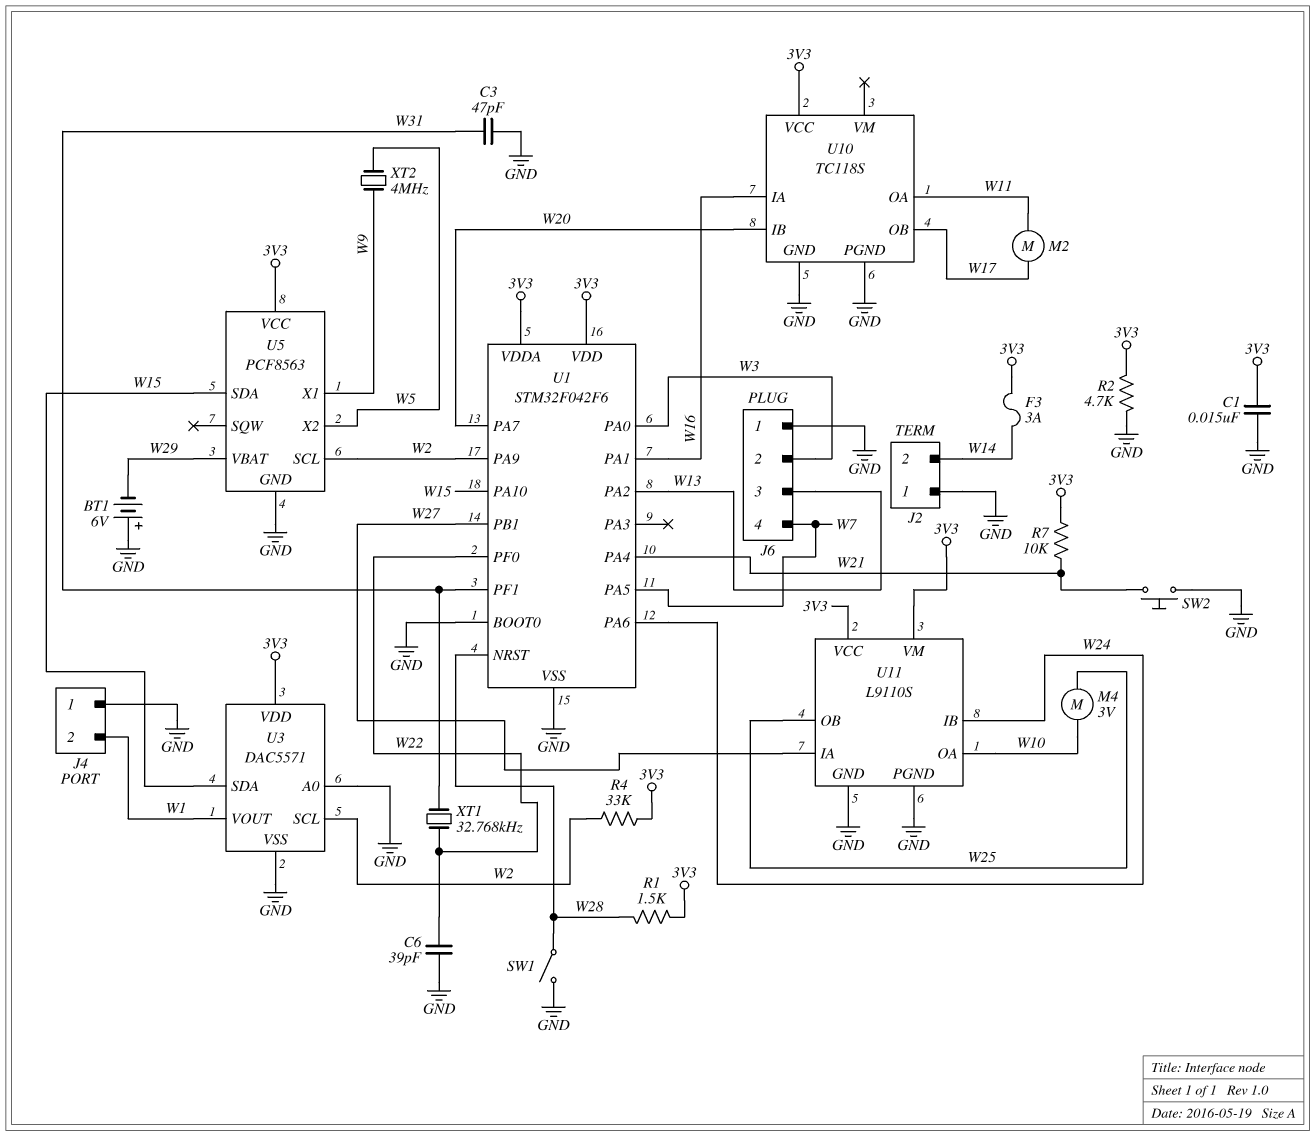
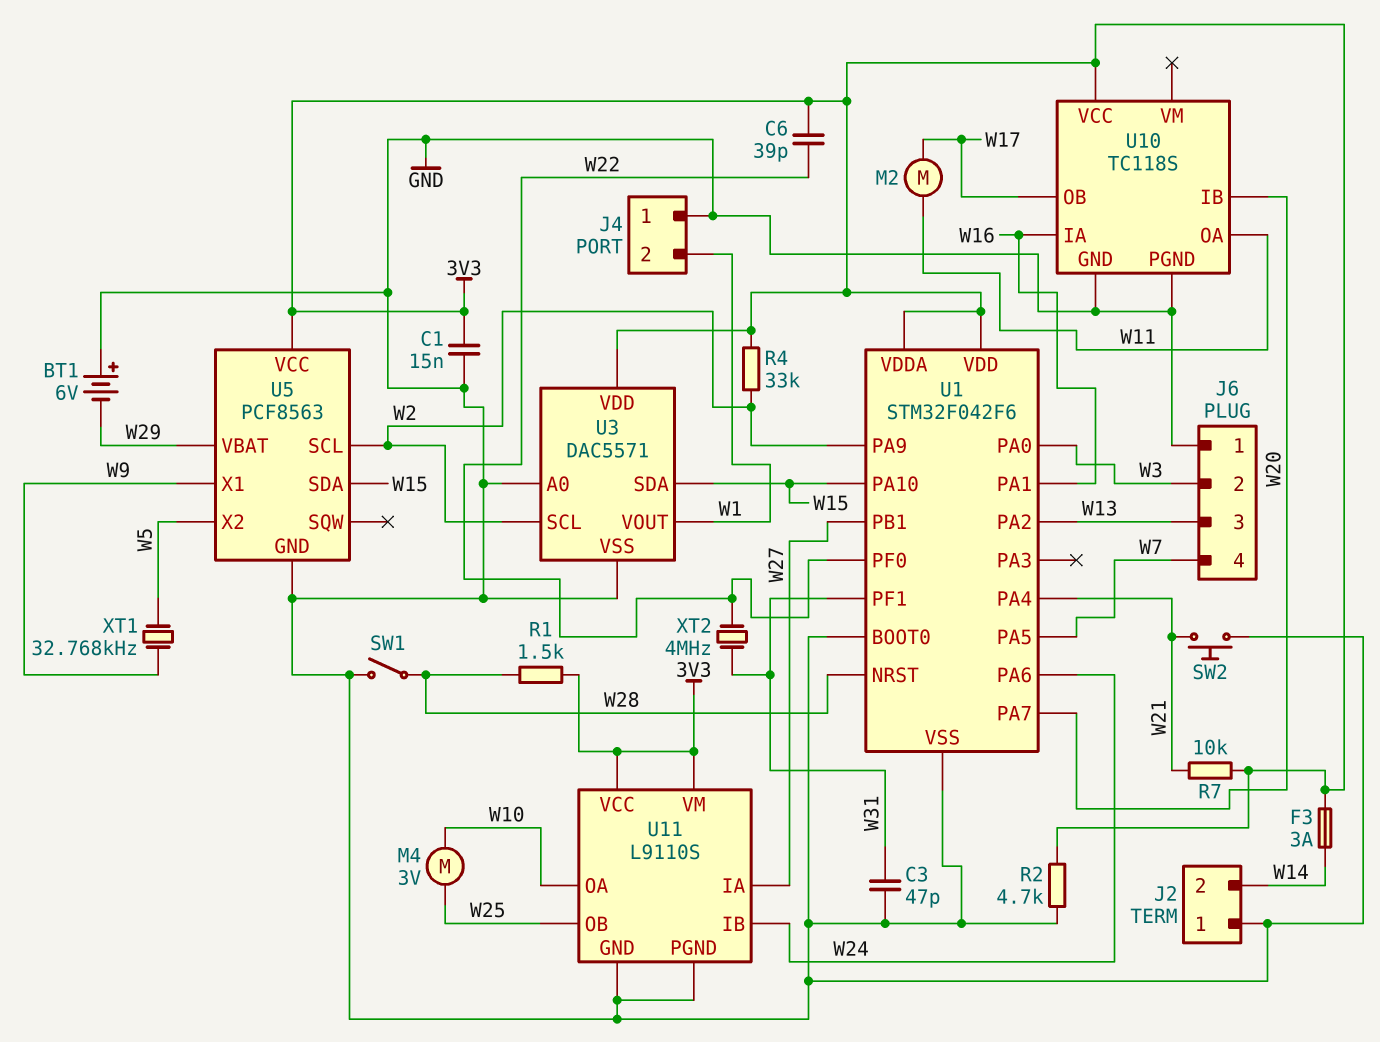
C6: 39pF (GND, W22) -> 39pF (3V3, W22)
XT1: 32.768kHz (W22, W31) -> 32.768kHz (W5, W9)
XT2: 4MHz (W5, W9) -> 4MHz (W22, W31)

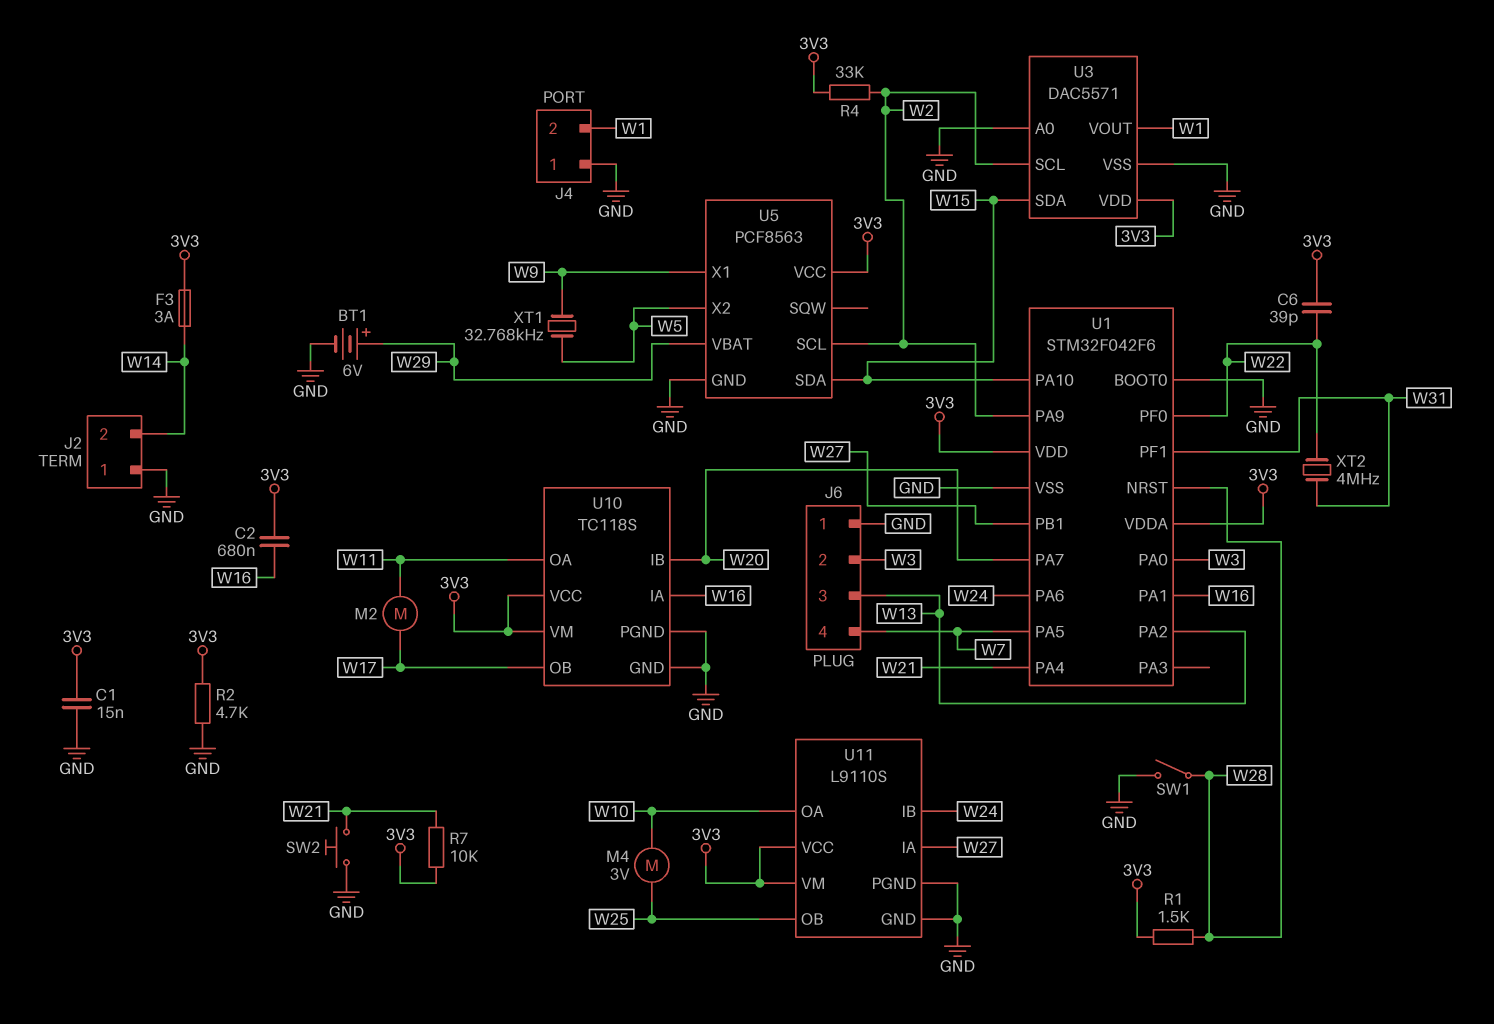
BT1: 6V (plus GND, minus W29) -> 6V (plus W29, minus GND)
C2: none -> 680nF (3V3, W16)
C3: 47pF (GND, W31) -> none
U10 pin VM: none -> 3V3

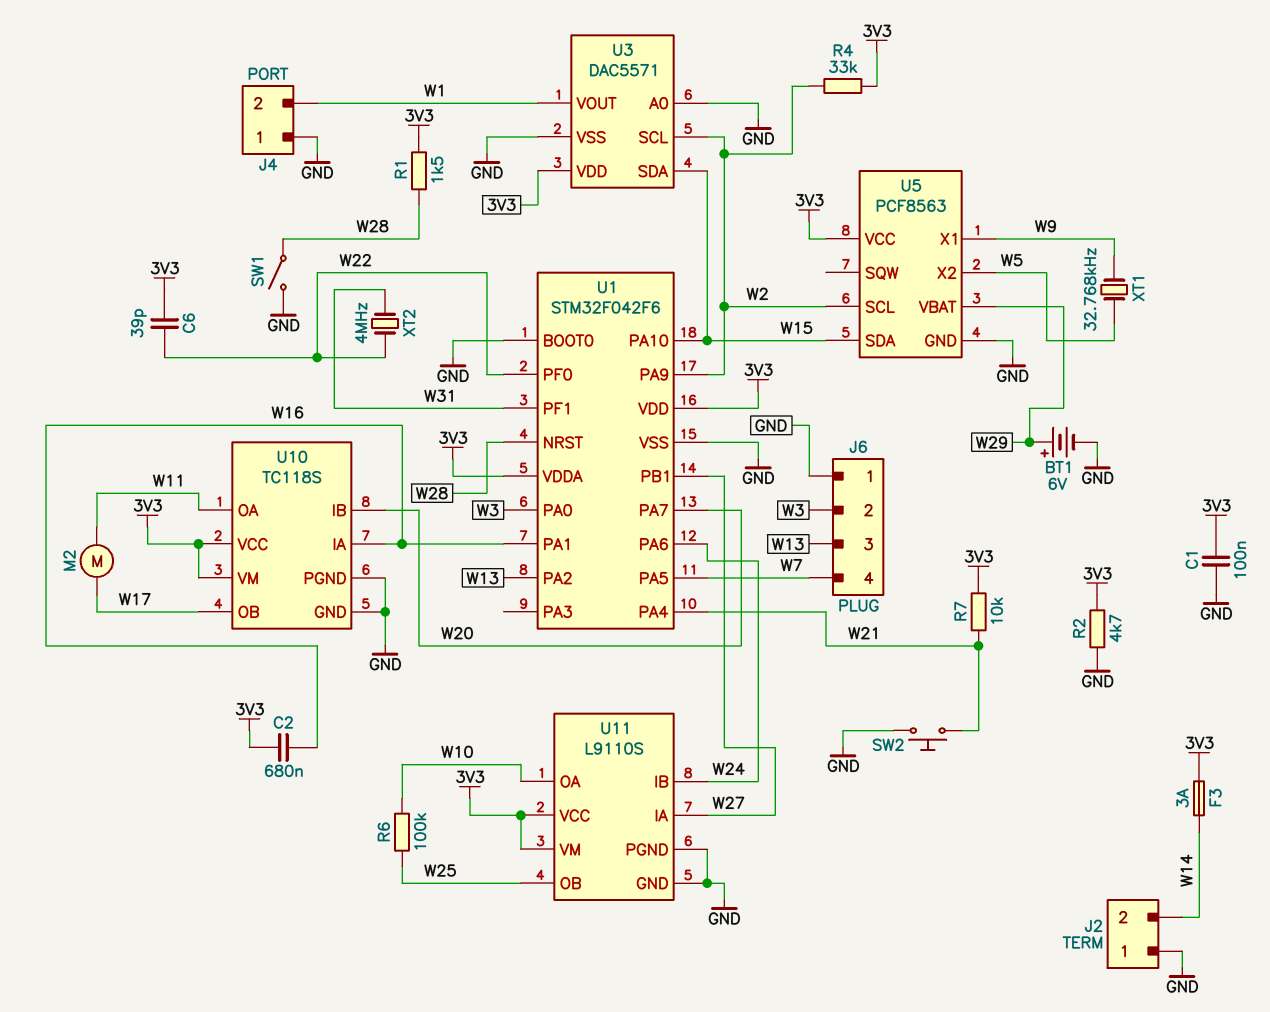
C1: 15nF (3V3, GND) -> 100nF (3V3, GND)
M4: motor 3V (W10, W25) -> none
R6: none -> 100k (W10, W25)

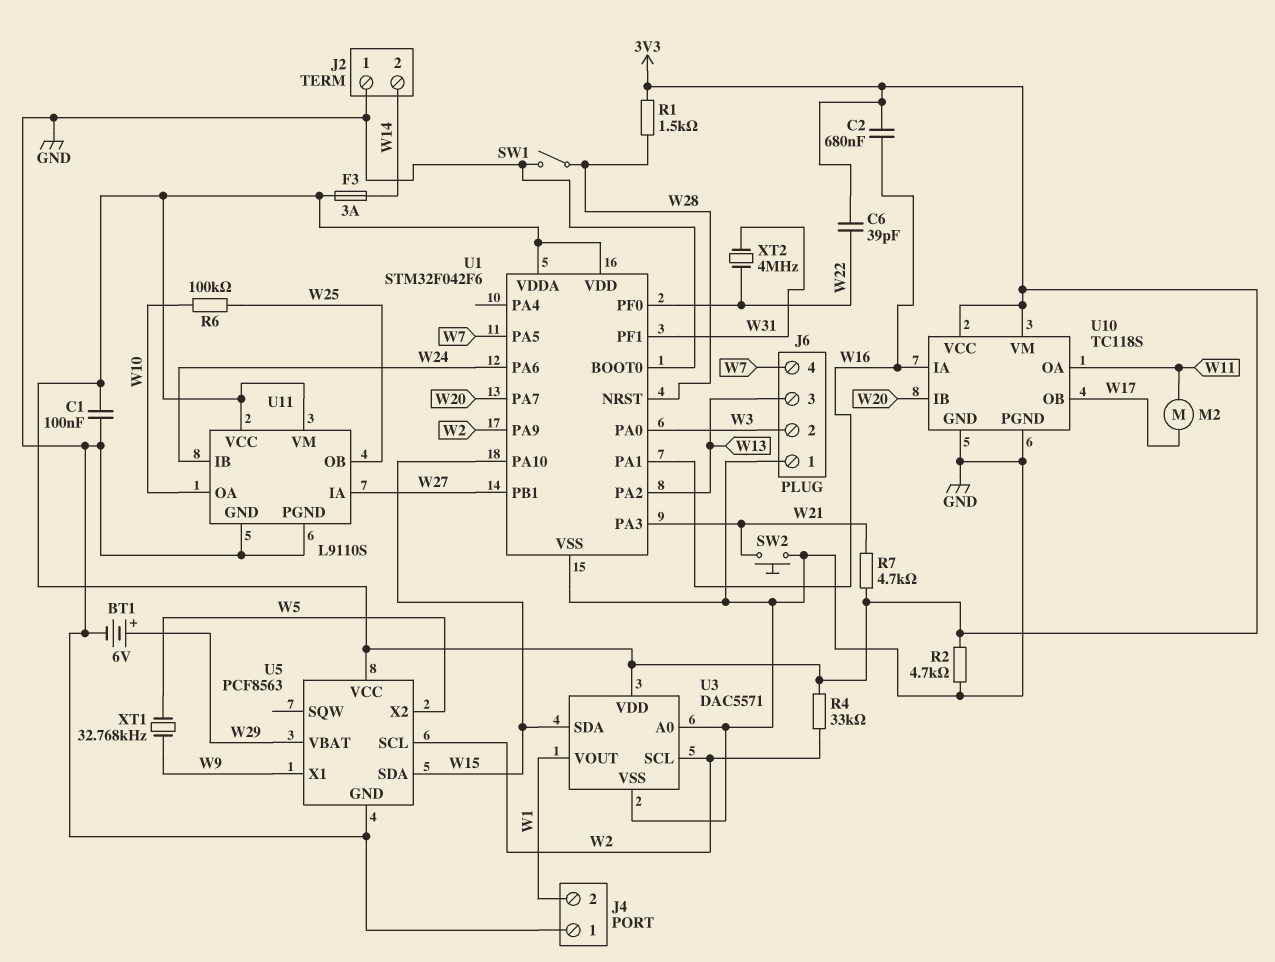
R7: 10k (3V3, W21) -> 4.7k (3V3, W21)
U1 pin PA3: none -> W21
U1 pin PA4: W21 -> none

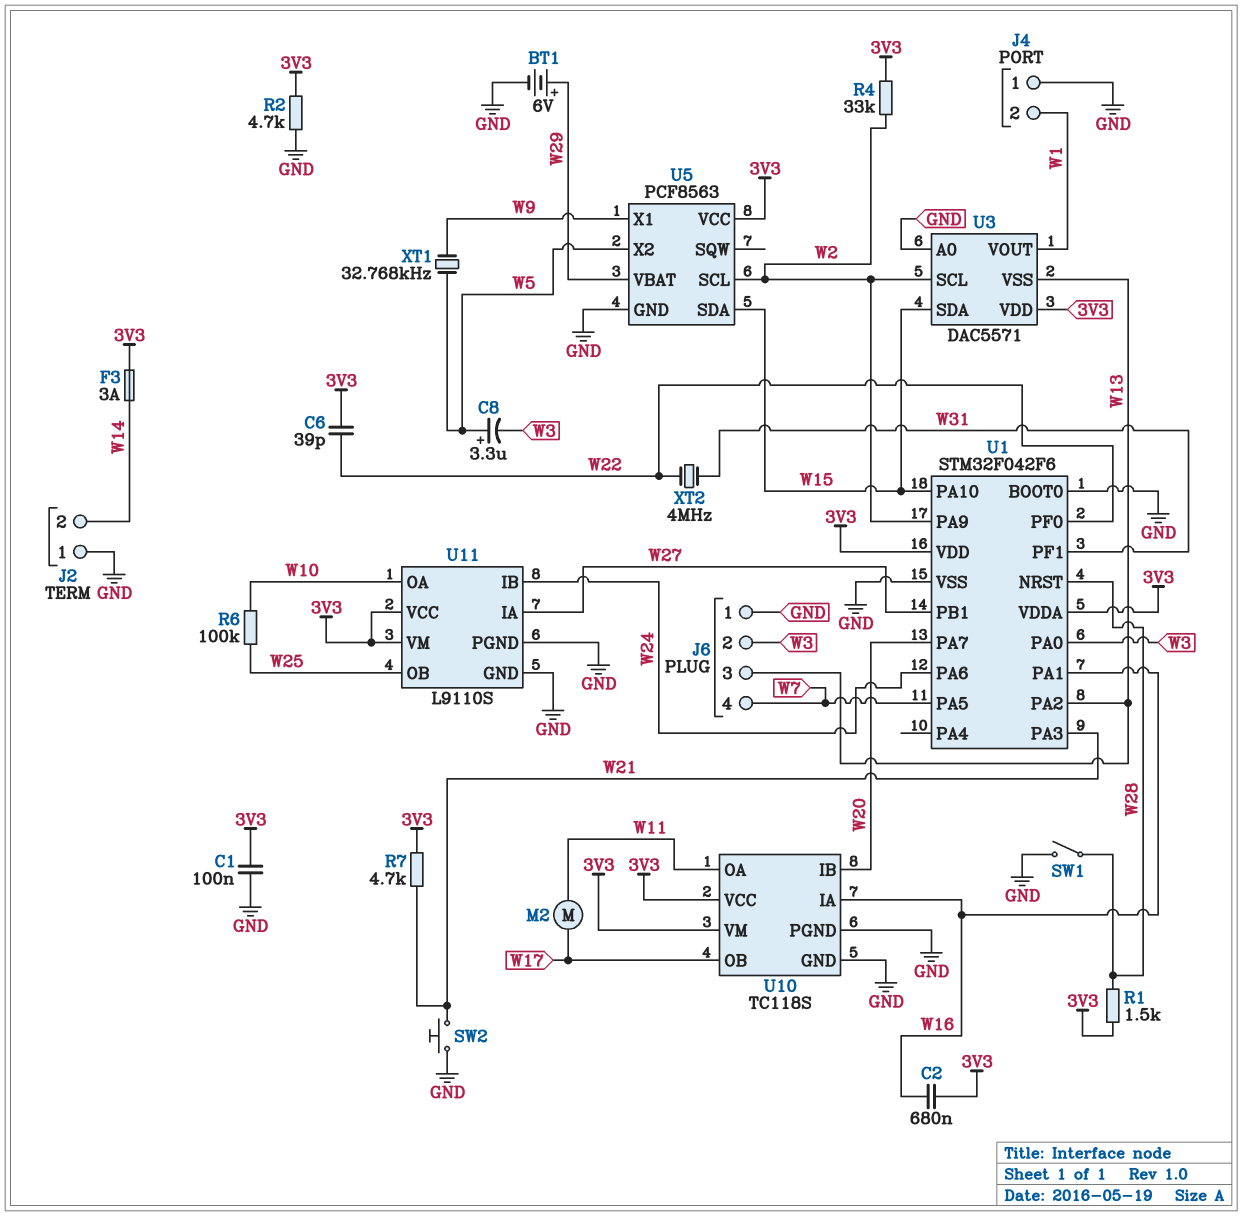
C8: none -> 3.3uF (plus W5, minus W3)
U3 pin VSS: GND -> W13

